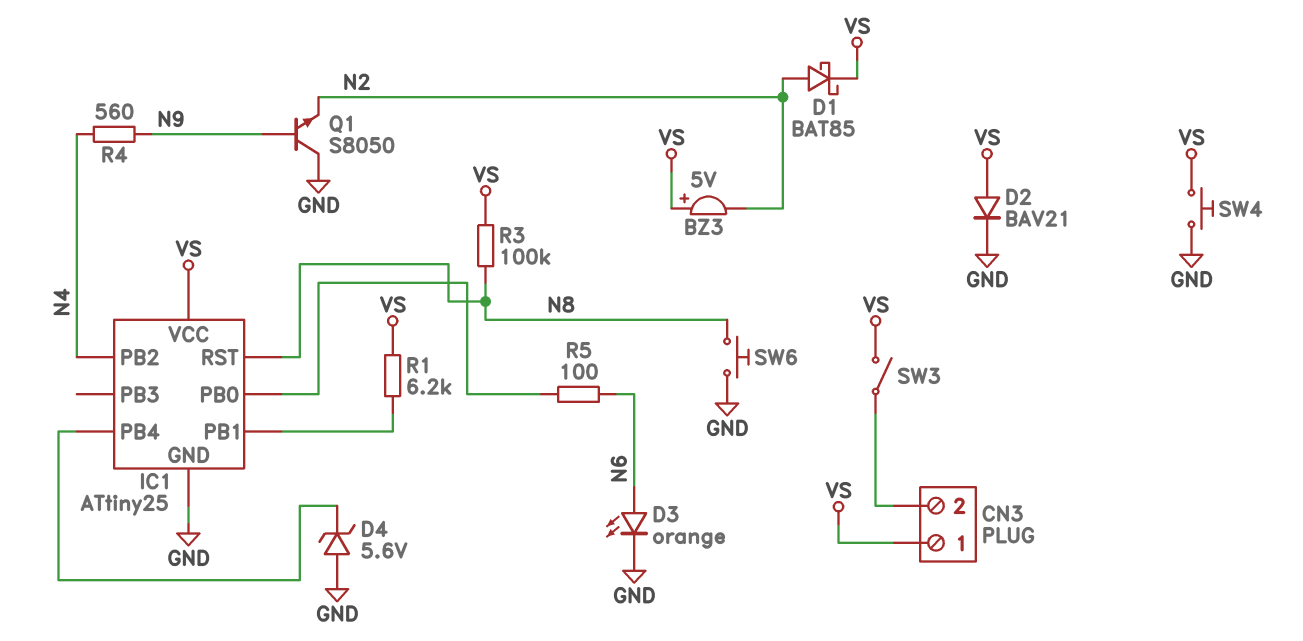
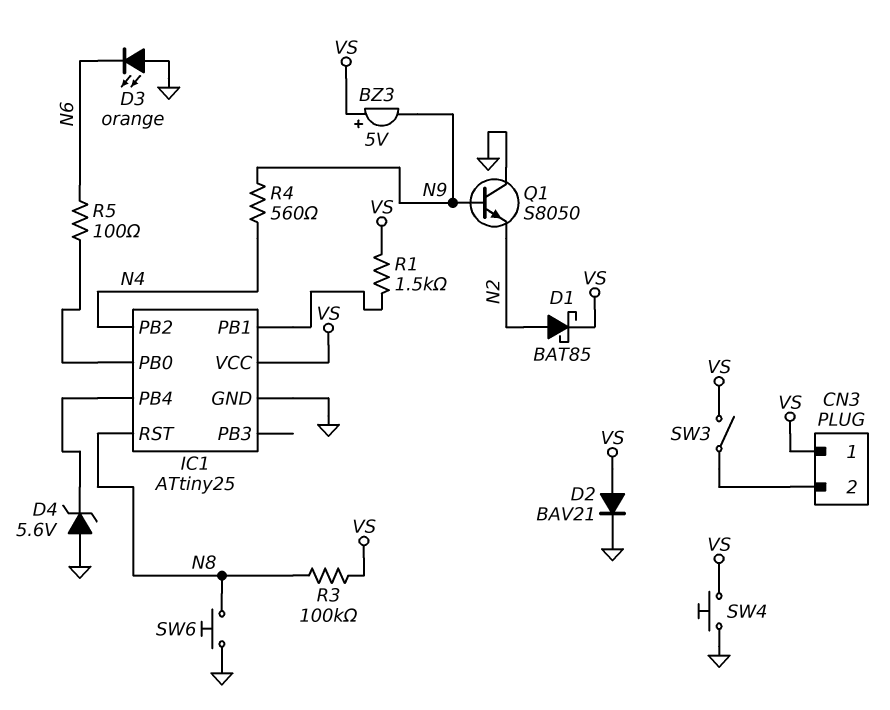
BZ3: buzzer 5V (plus VS, minus N2) -> buzzer 5V (plus VS, minus N9)
D3: LED orange (A N6, K GND) -> LED orange (A GND, K N6)
R1: 6.2k (IC1/PB1, VS) -> 1.5k (IC1/PB1, VS)

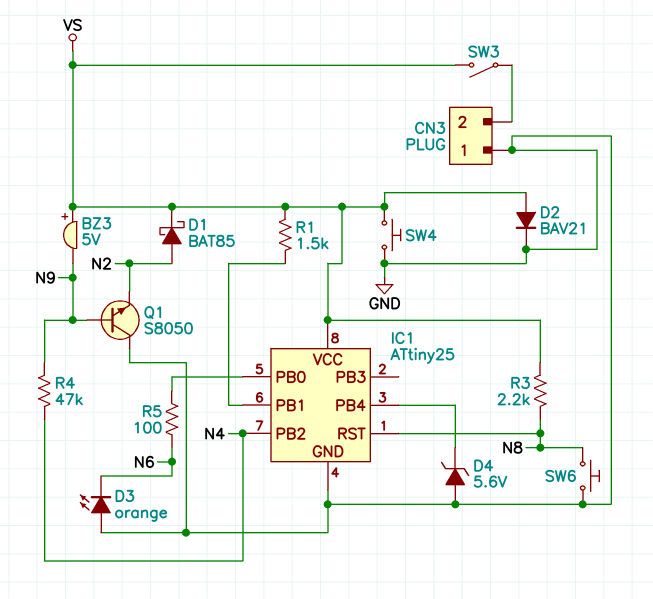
CN3 pin 1: VS -> GND
R3: 100k (N8, VS) -> 2.2k (N8, VS)
R4: 560 (N4, N9) -> 47k (N4, N9)

